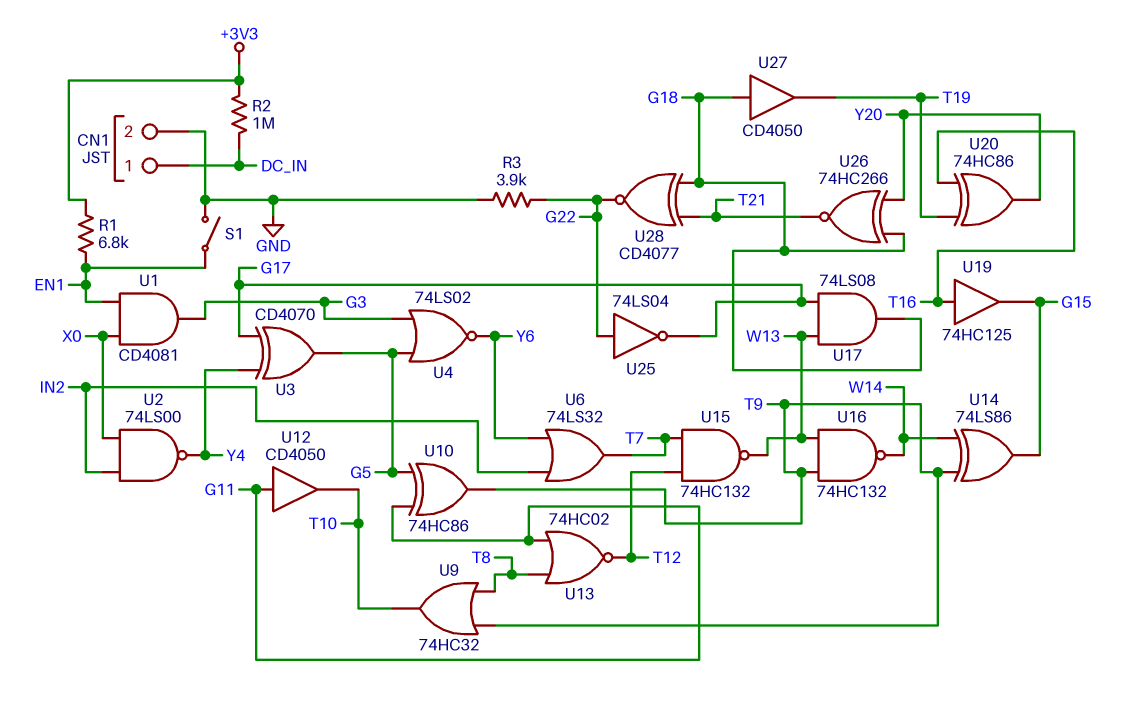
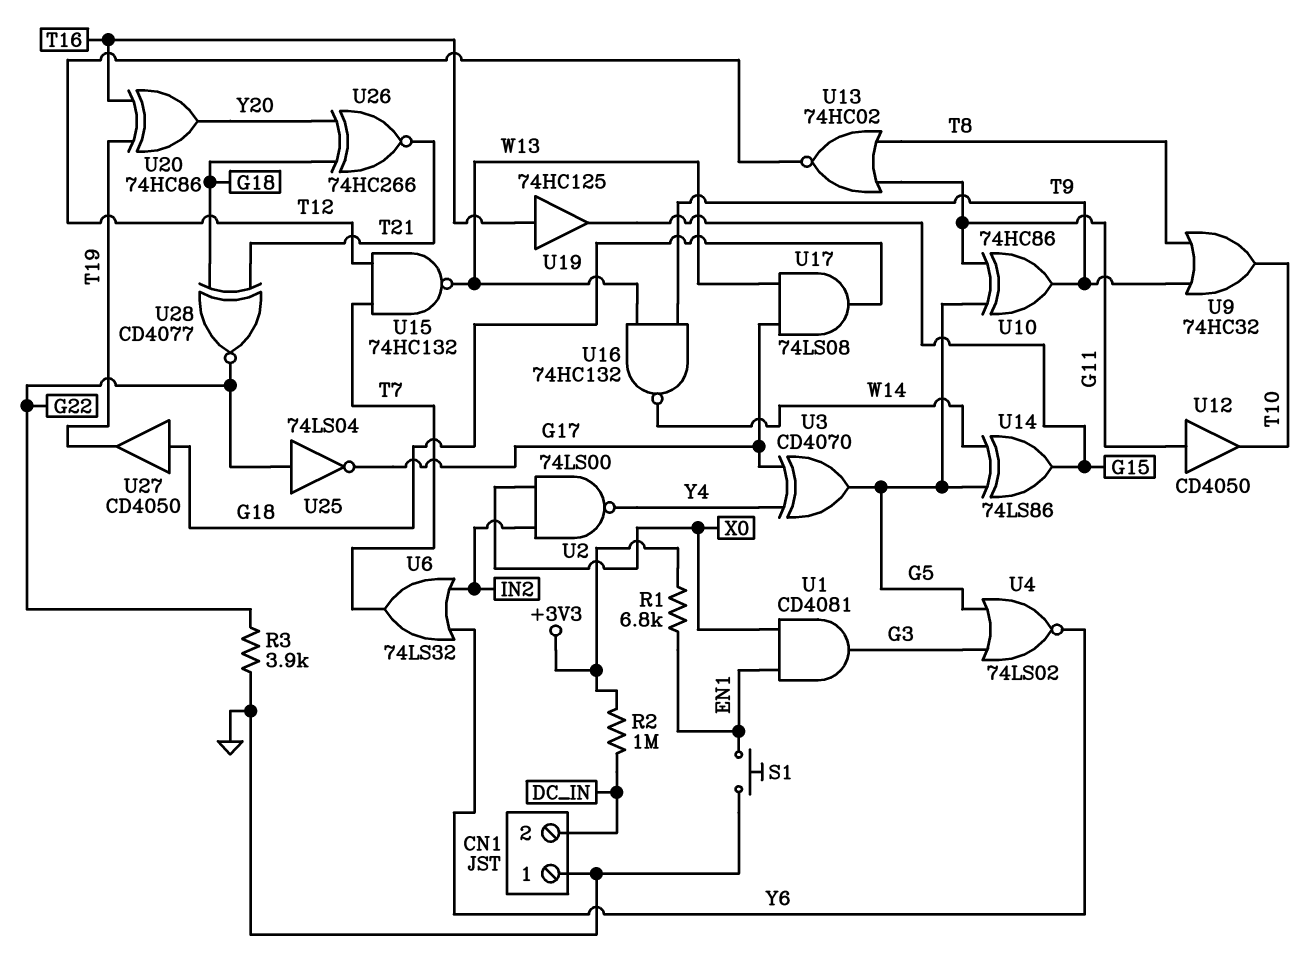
CN1 pin 1: DC_IN -> GND
CN1 pin 2: GND -> DC_IN
S1: switch (EN1, GND) -> button (EN1, GND)
U14: XOR 74LS86 (in T9, in W14, out G15) -> XOR 74LS86 (in G5, in W14, out G15)

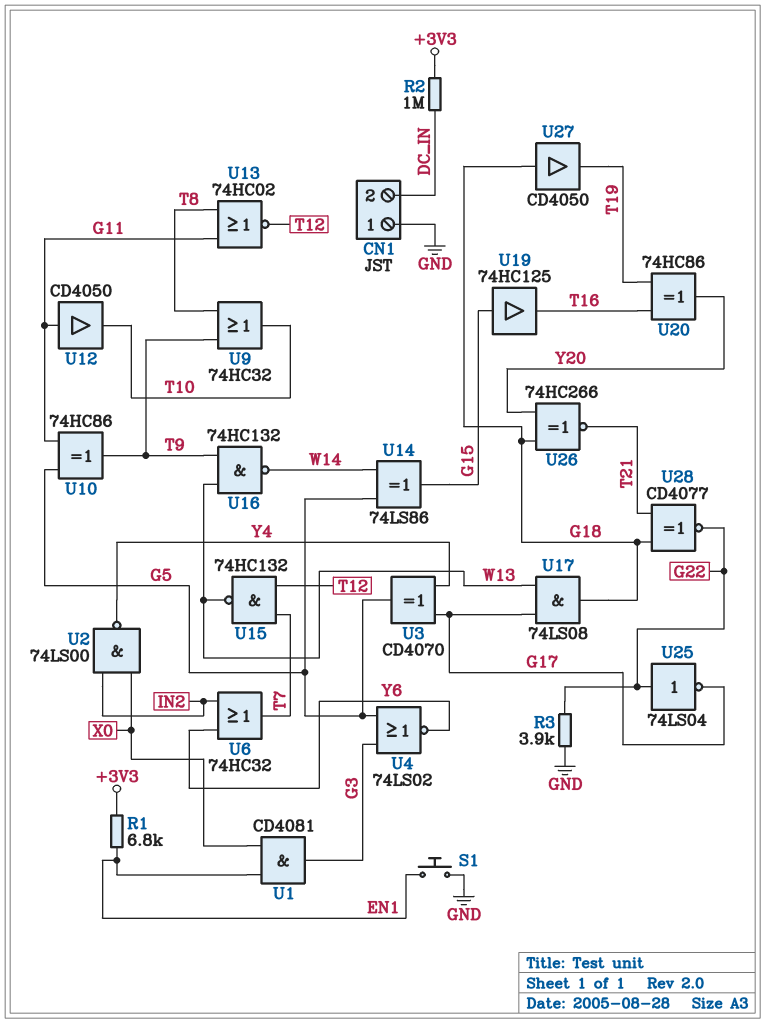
U6: OR 74LS32 (in IN2, in Y6, out T7) -> OR 74HC32 (in IN2, in Y6, out T7)
U19: buffer 74HC125 (in T16, out G15) -> buffer 74HC125 (in G15, out T16)

